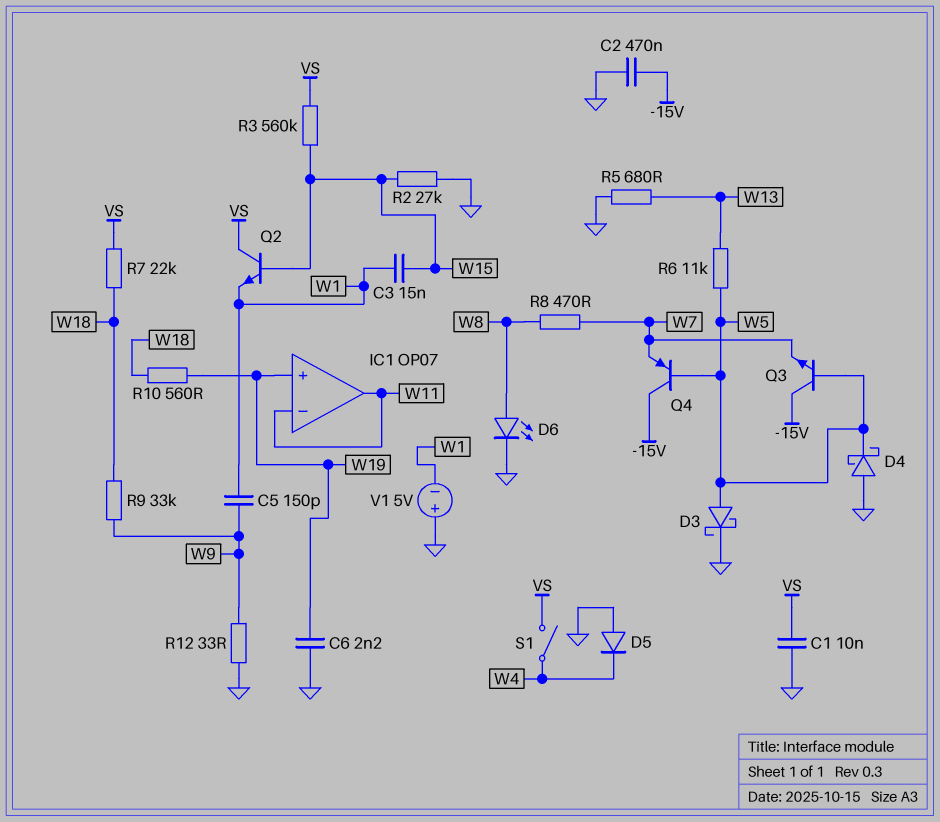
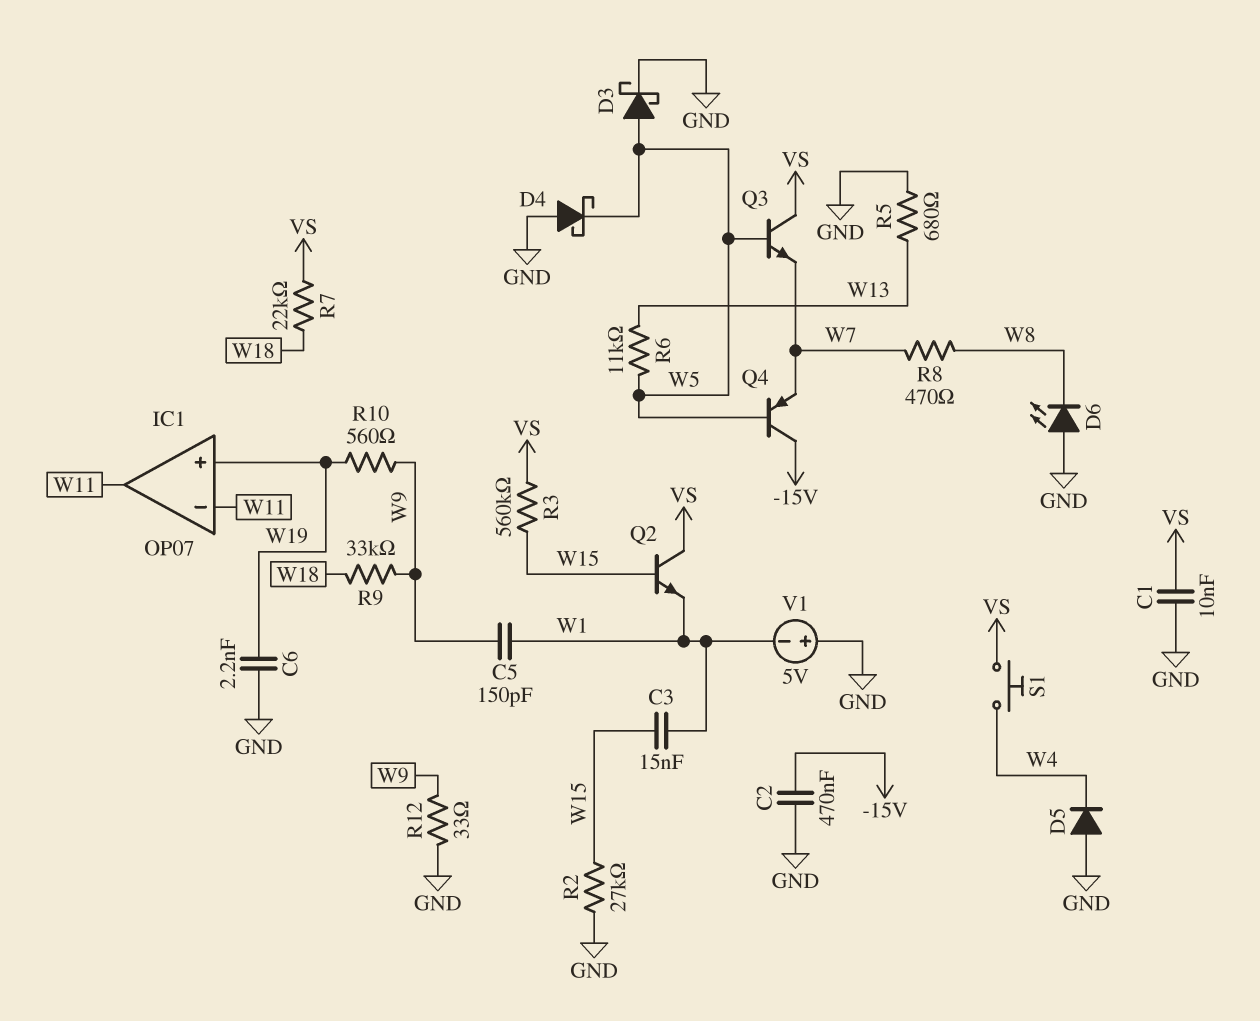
D6: LED (A W8, K GND) -> LED (A GND, K W8)
Q3: NPN (B W5, C -15V, E W7) -> NPN (B W5, C VS, E W7)
R10: 560 (W18, W19) -> 560 (W9, W19)
S1: switch (VS, W4) -> button (VS, W4)

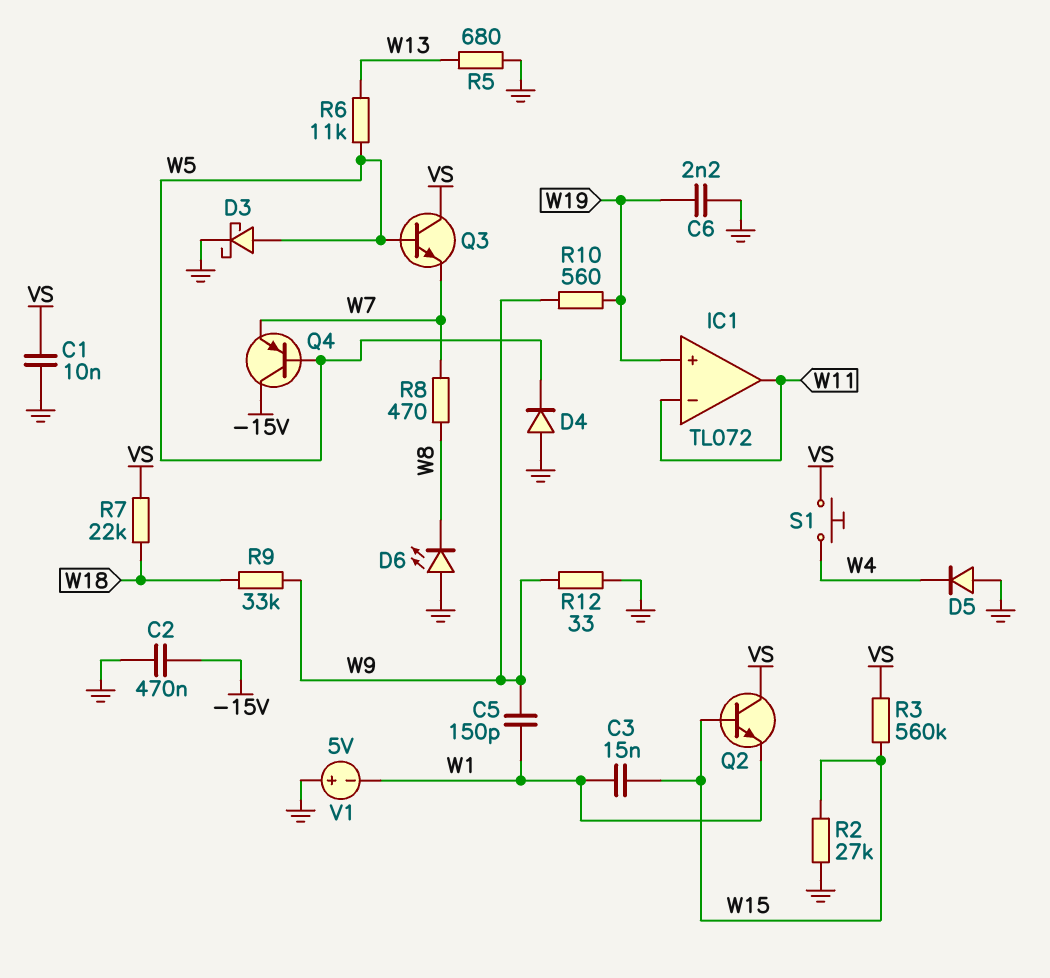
D4: schottky (A GND, K W5) -> diode (A GND, K W5)
IC1: OP07 -> TL072

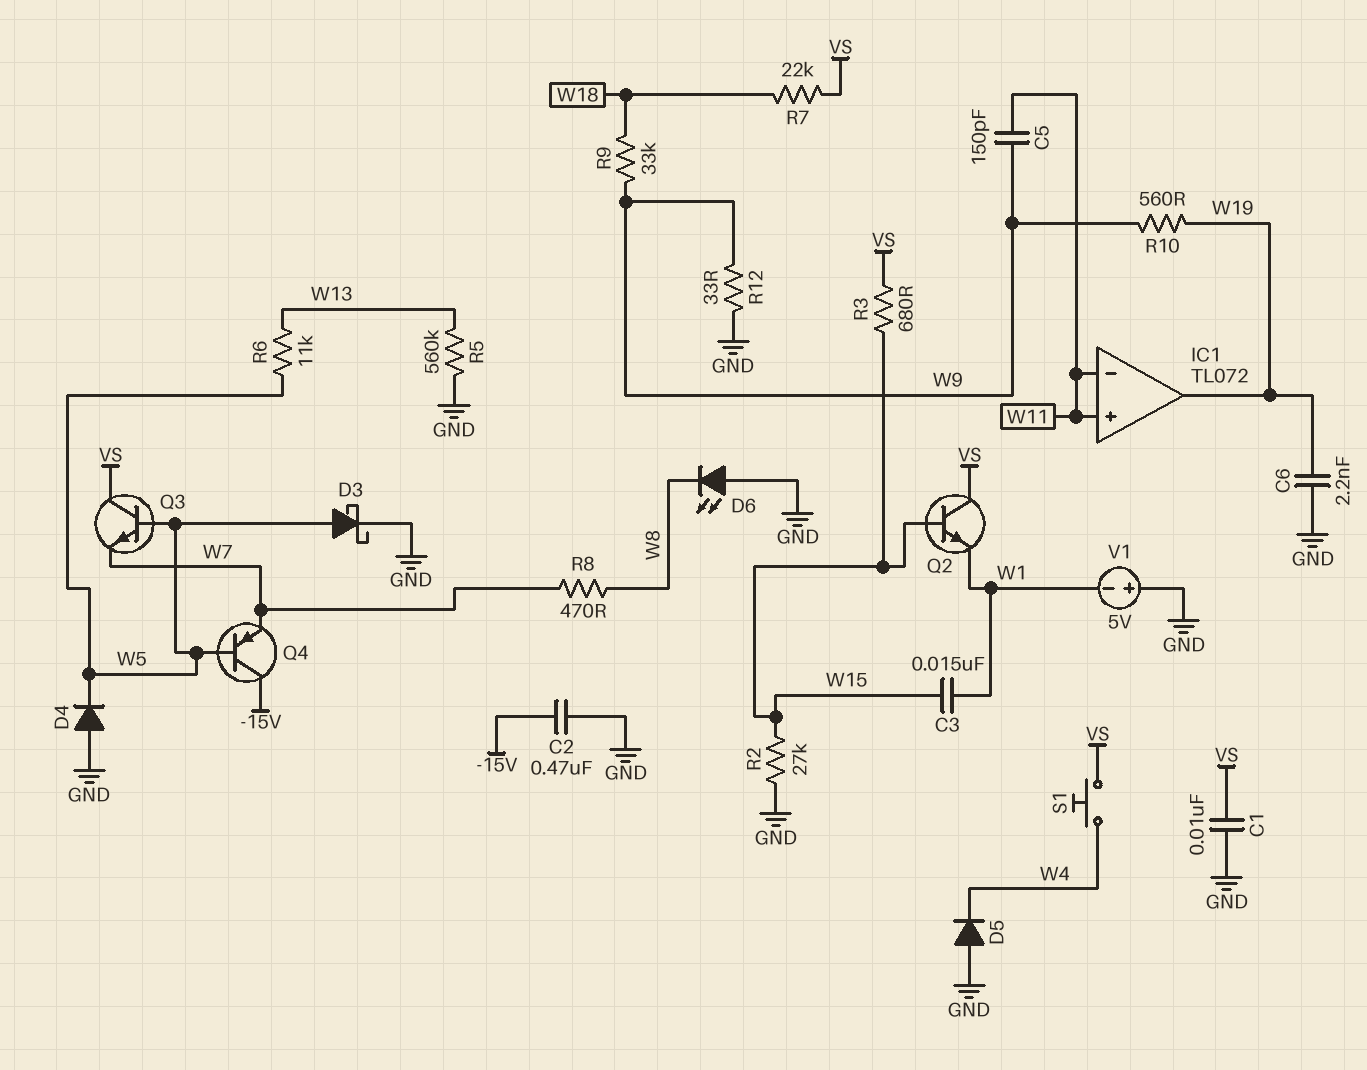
C5: 150pF (W1, W9) -> 150pF (W9, W11)
IC1 pin in+: W19 -> W11
IC1 pin out: W11 -> W19
R3: 560k (VS, W15) -> 680 (VS, W15)
R5: 680 (GND, W13) -> 560k (GND, W13)

